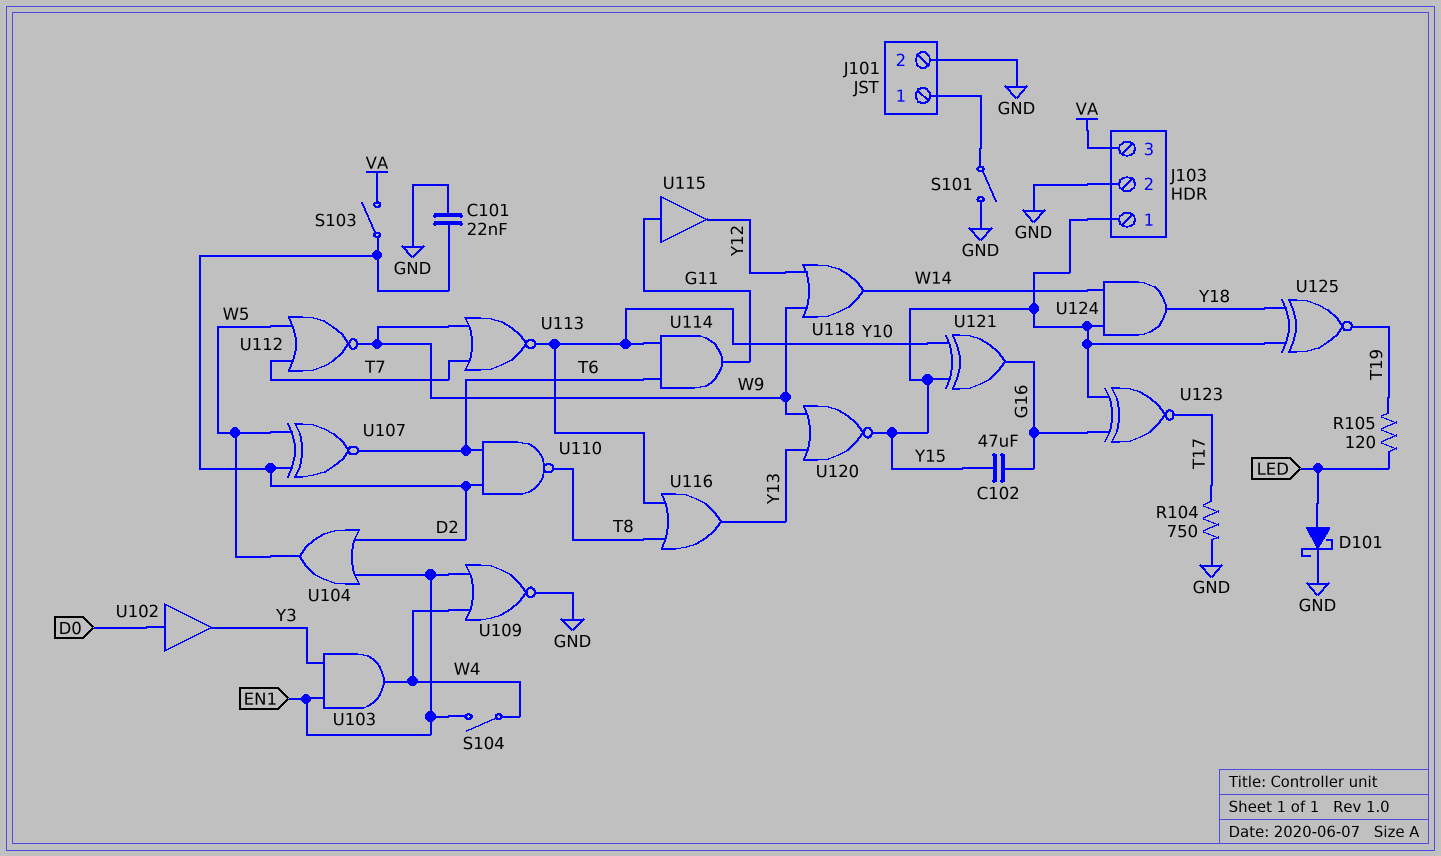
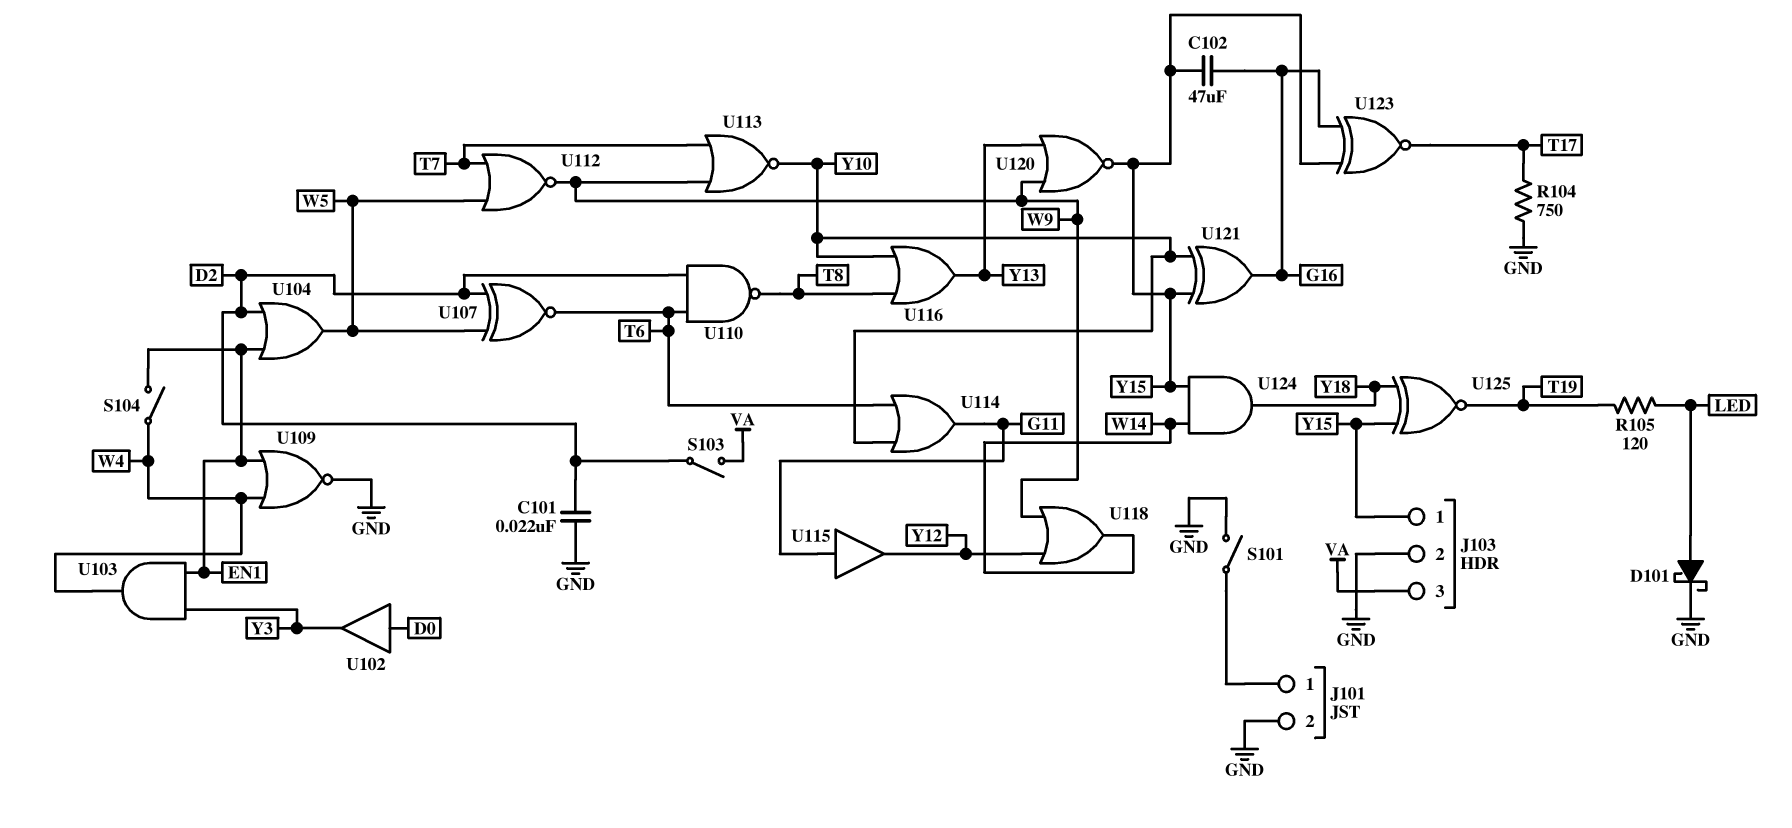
U114: AND (in T6, in Y10, out G11) -> OR (in T6, in Y10, out G11)

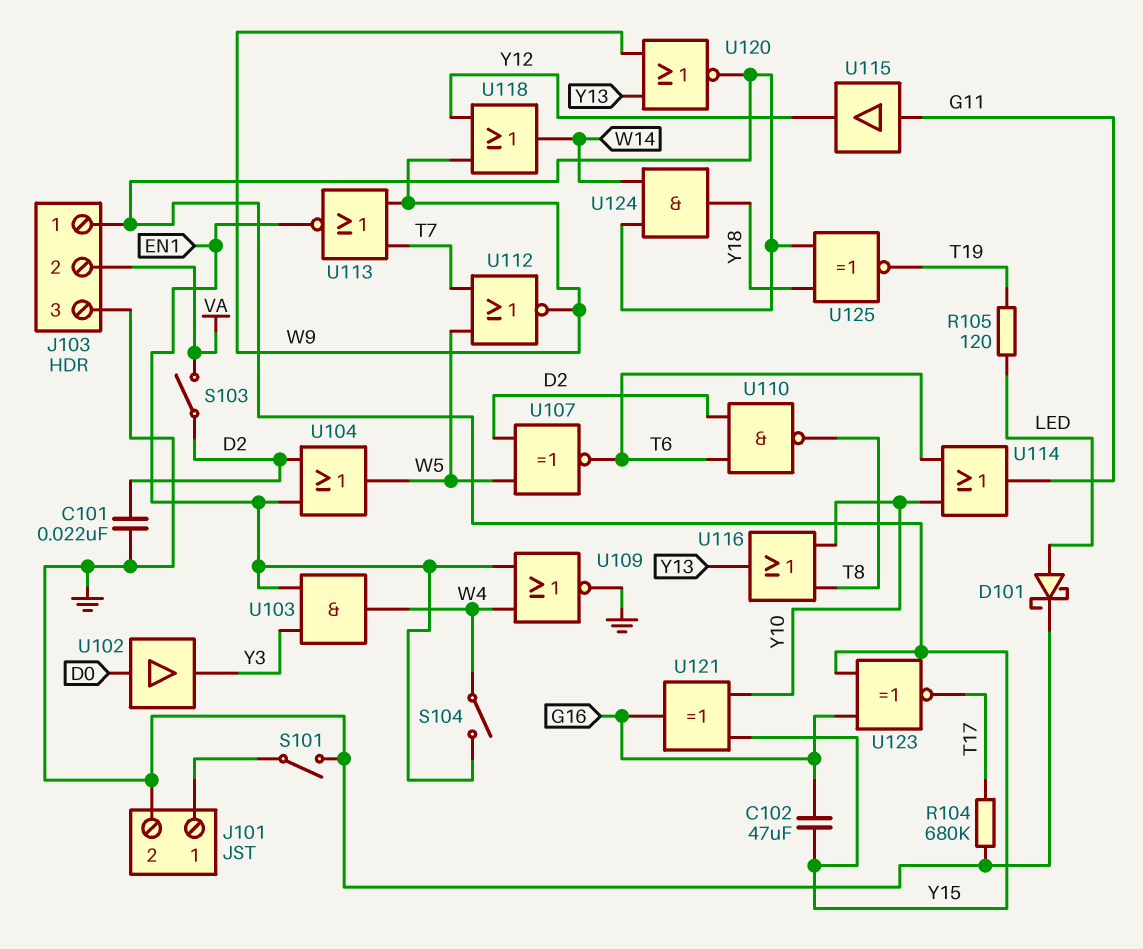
J103 pin 2: GND -> VA
J103 pin 3: VA -> GND
R104: 750 (GND, T17) -> 680k (GND, T17)
U113: NOR (in T7, in W9, out Y10) -> NOR (in T7, in W9, out EN1)

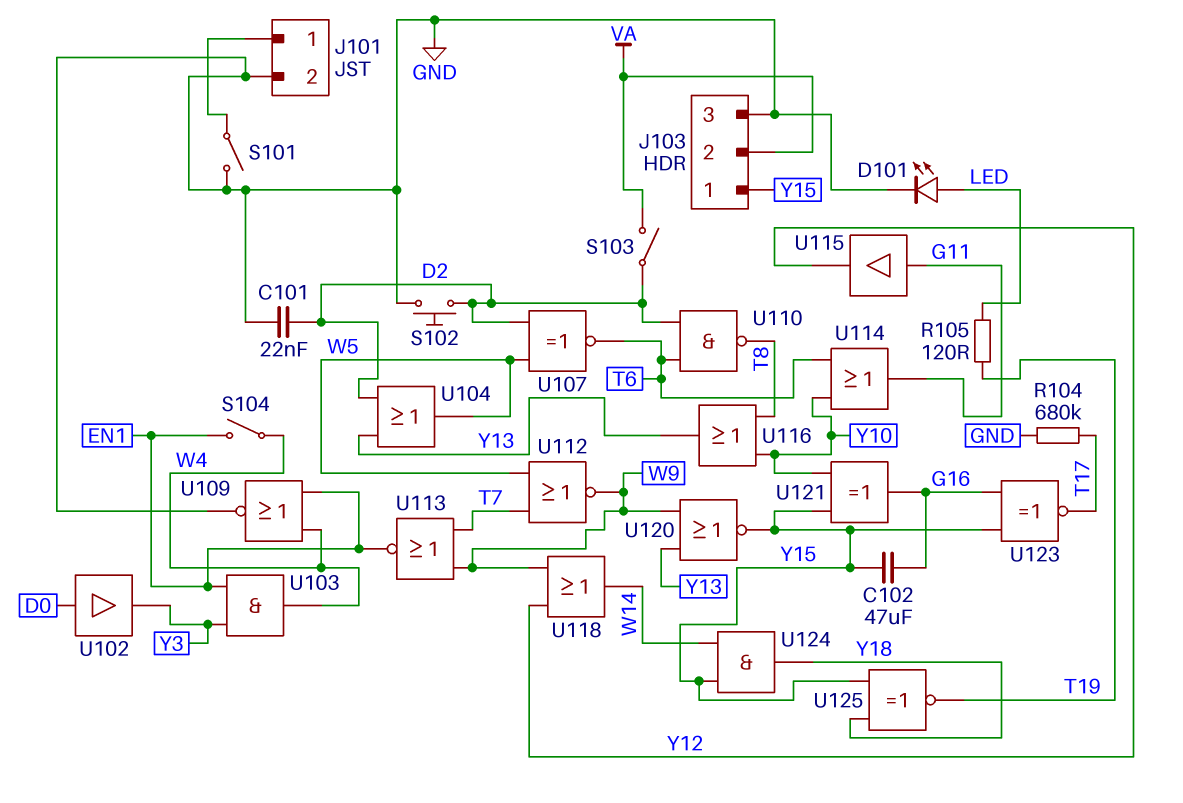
D101: schottky (A LED, K GND) -> LED (A LED, K GND)
S102: none -> button (D2, GND)
U104: OR (in D2, in EN1, out W5) -> OR (in D2, in Y13, out W5)

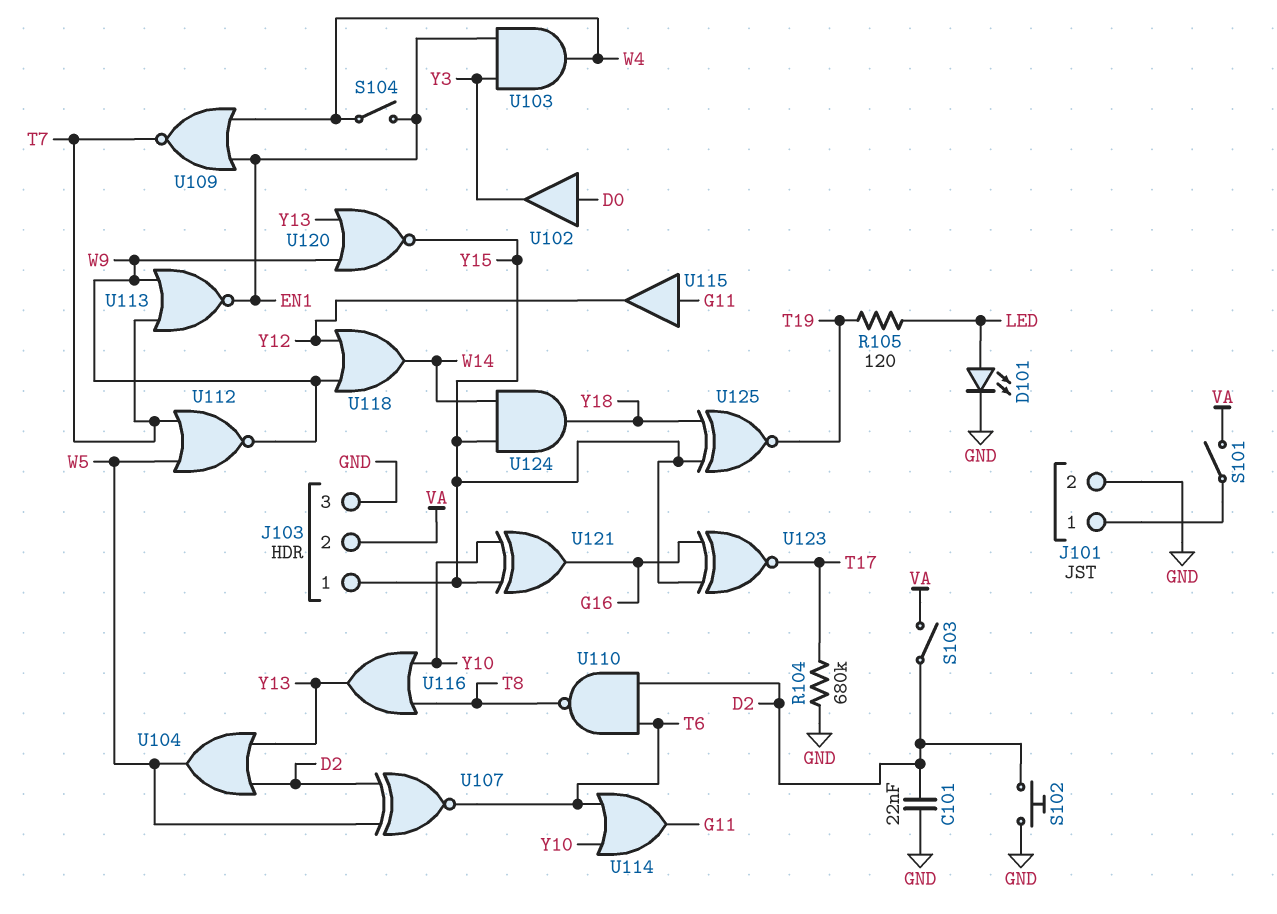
C102: 47uF (G16, Y15) -> none
S101: switch (GND, J101/1) -> switch (J101/1, VA)
U109: NOR (in EN1, in W4, out GND) -> NOR (in EN1, in W4, out T7)

